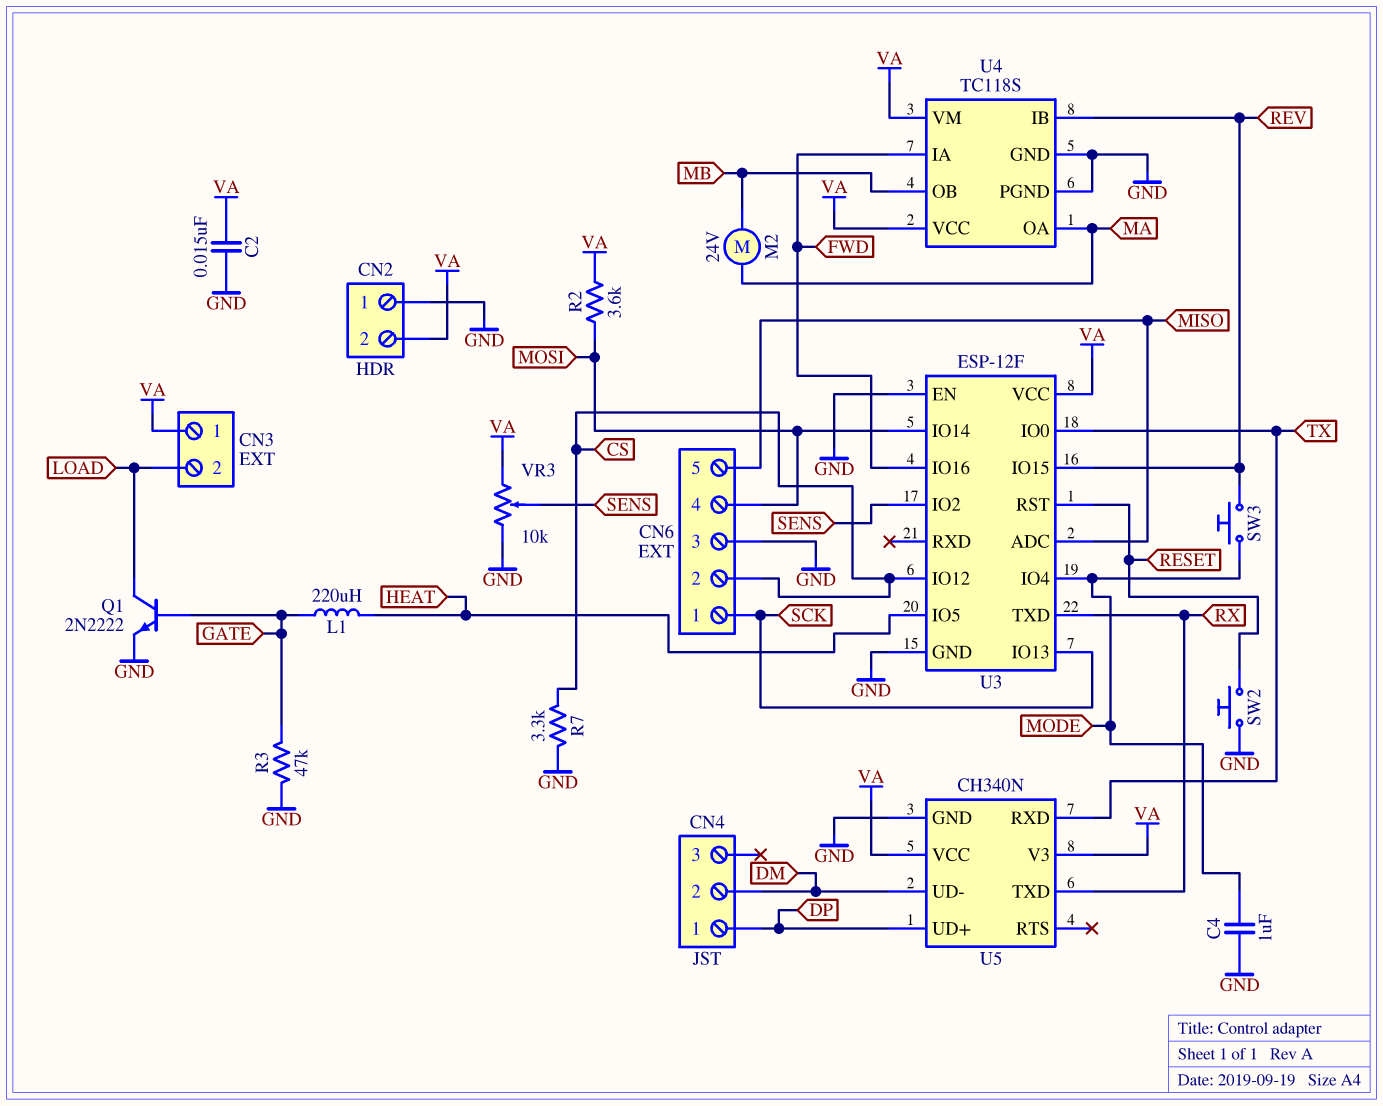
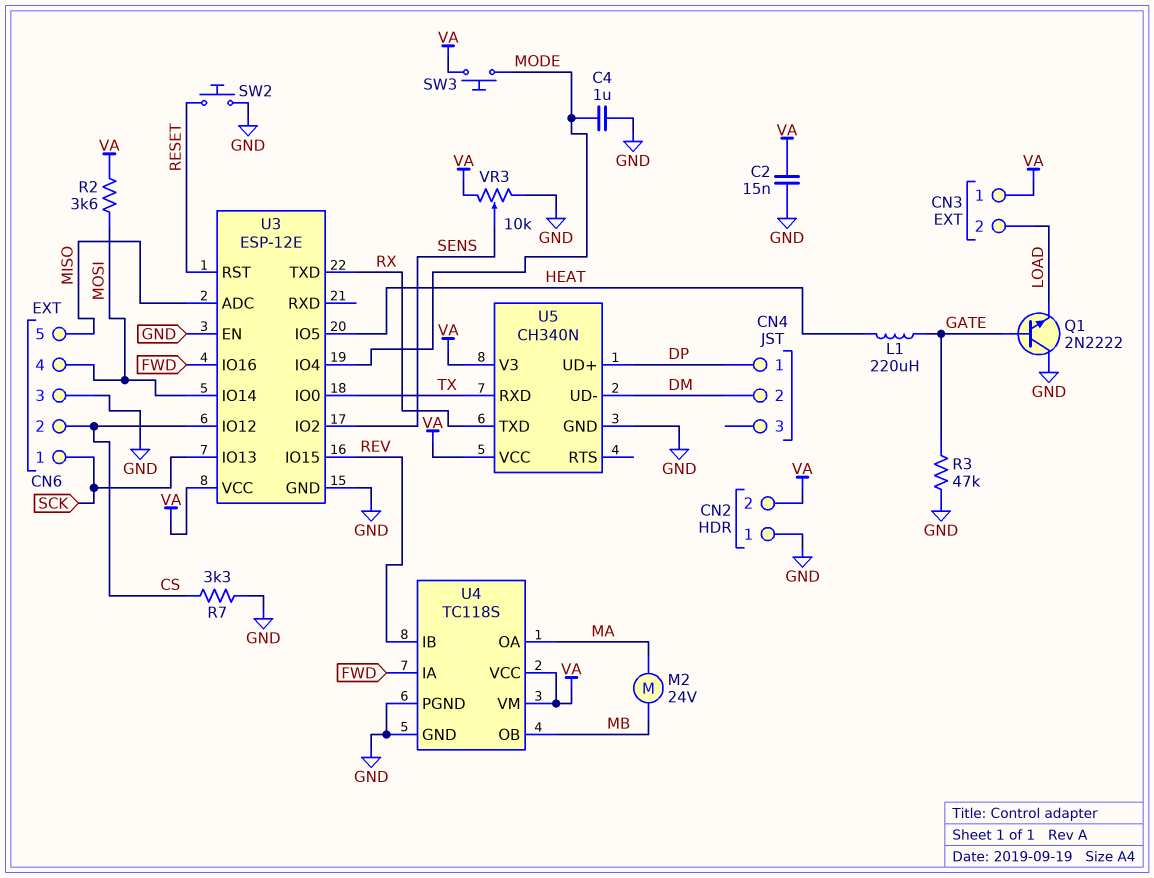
Q1: NPN 2N2222 (B GATE, C LOAD, E GND) -> NPN 2N2222 (B GATE, C GND, E LOAD)
SW3: button (MODE, REV) -> button (MODE, VA)
U3: ESP-12F -> ESP-12E

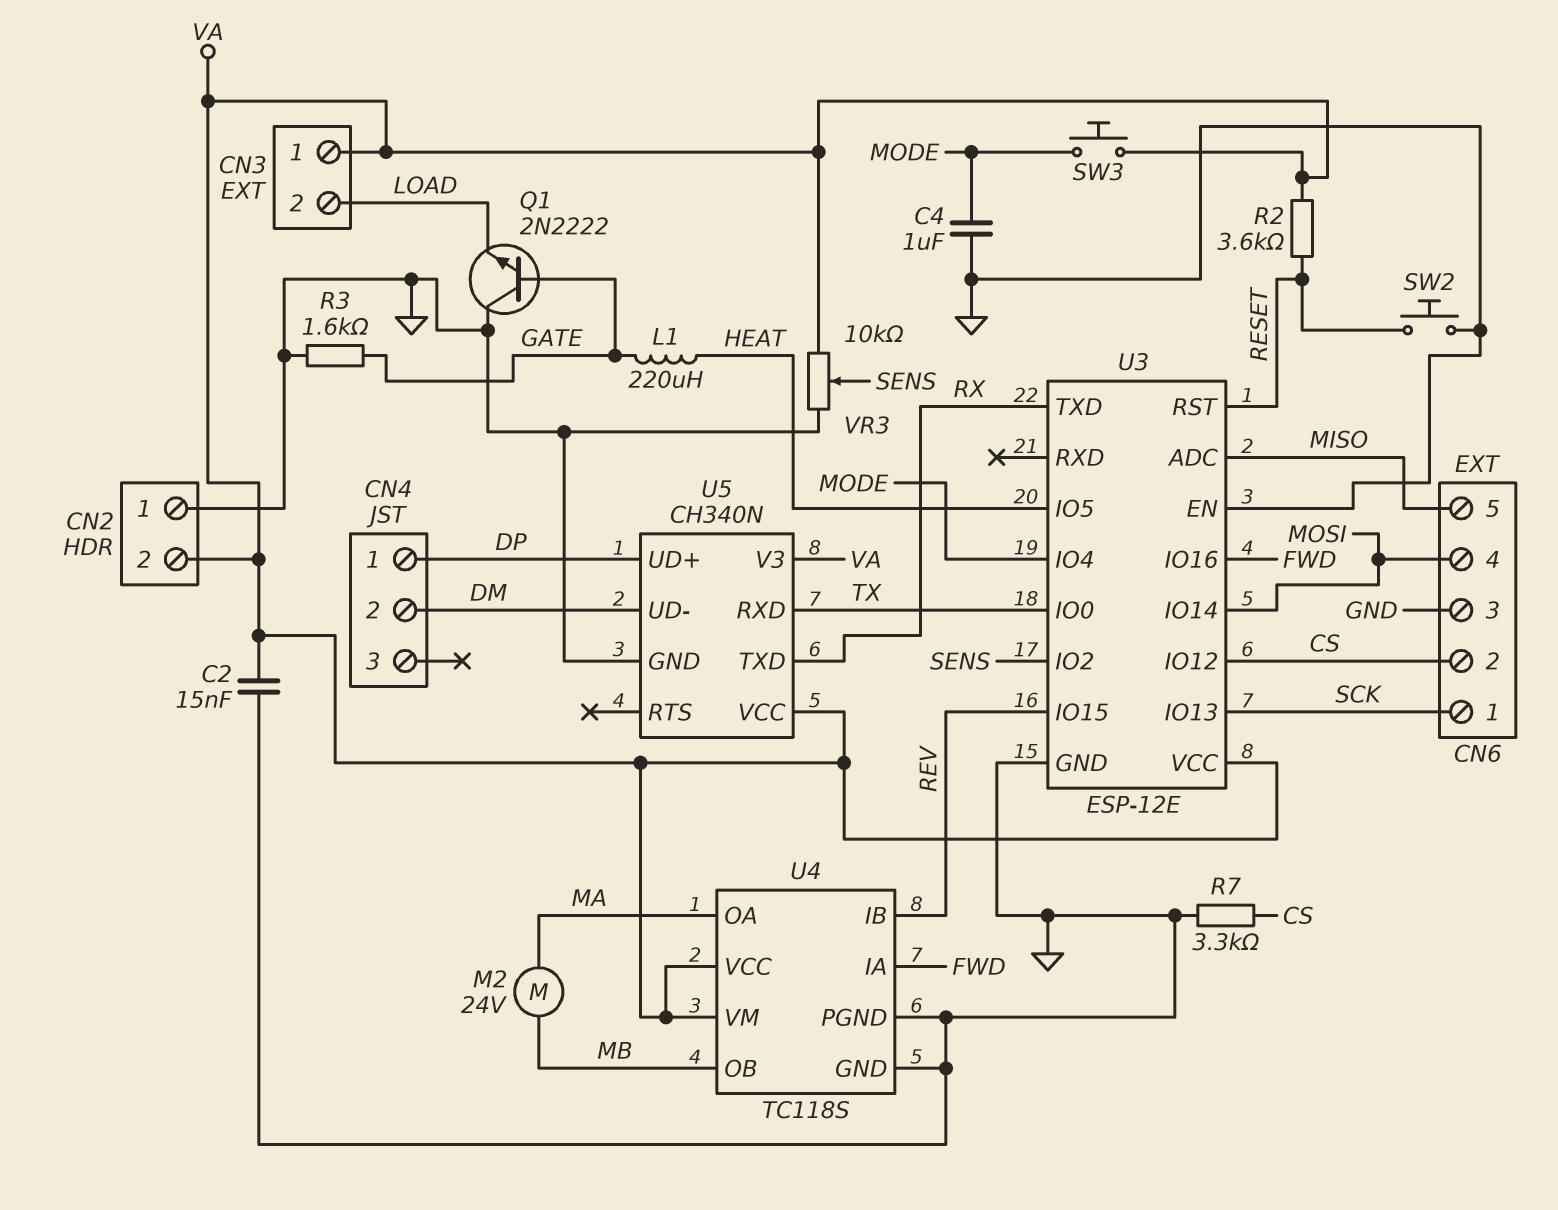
R2: 3.6k (MOSI, VA) -> 3.6k (RESET, VA)
R3: 47k (GATE, GND) -> 1.6k (GATE, GND)

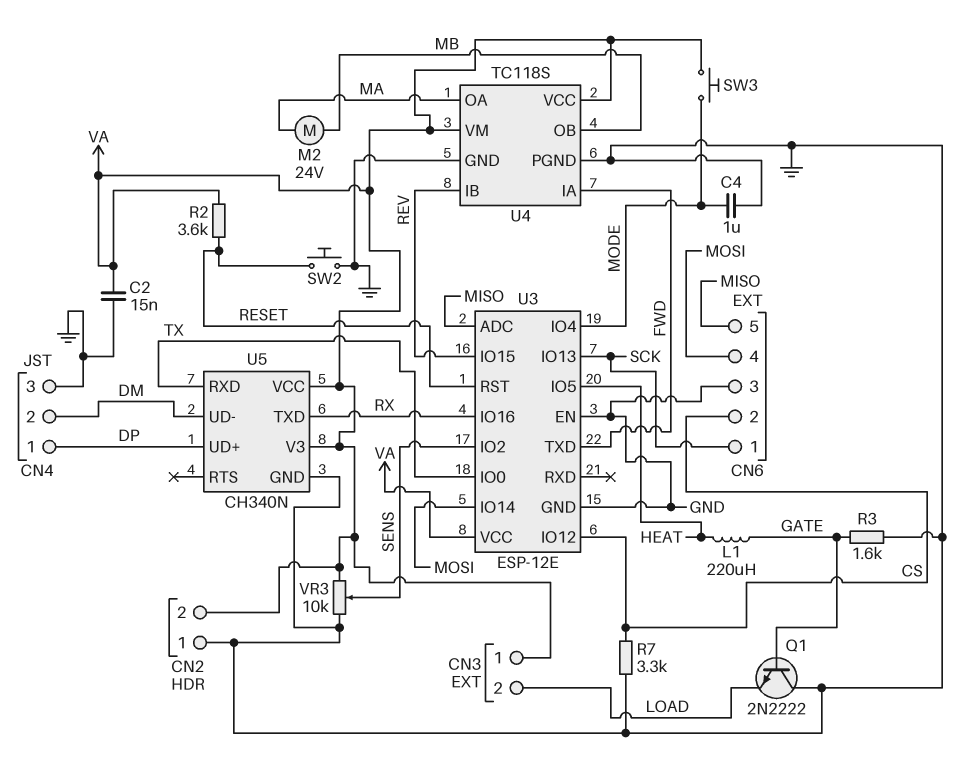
CN4 pin 3: none -> GND
U3 pin IO16: FWD -> RX
U3 pin TXD: RX -> FWD

